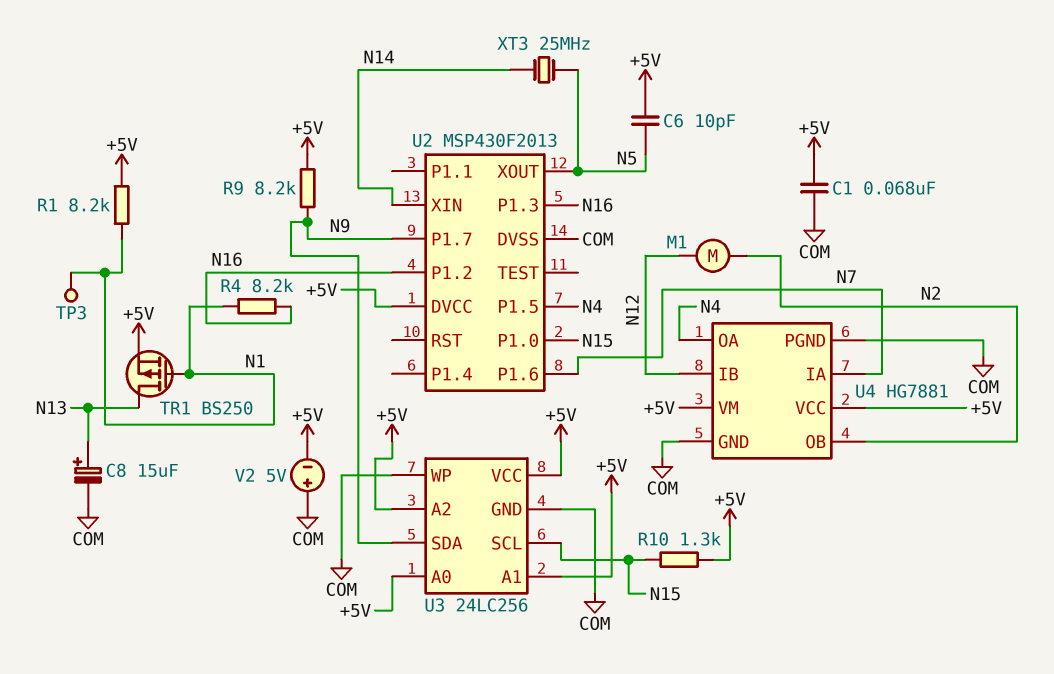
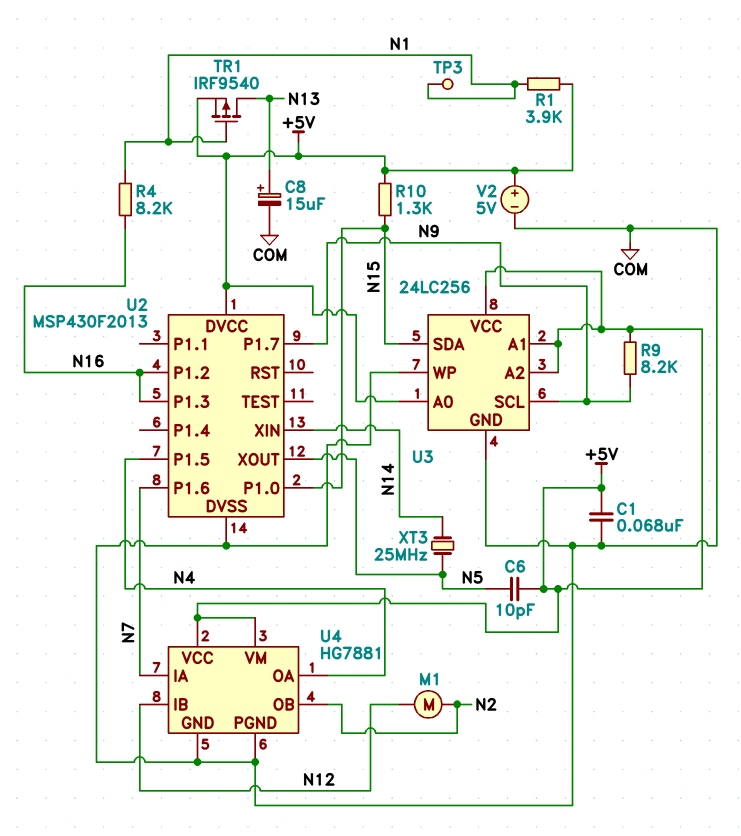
R1: 8.2k (+5V, N1) -> 3.9k (+5V, N1)
TR1: PMOS BS250 (G N1, D N13, S +5V) -> PMOS IRF9540 (G N1, D N13, S +5V)
U3 pin SCL: N15 -> N9
U3 pin SDA: N9 -> N15
V2: 5V (plus COM, minus +5V) -> 5V (plus +5V, minus COM)

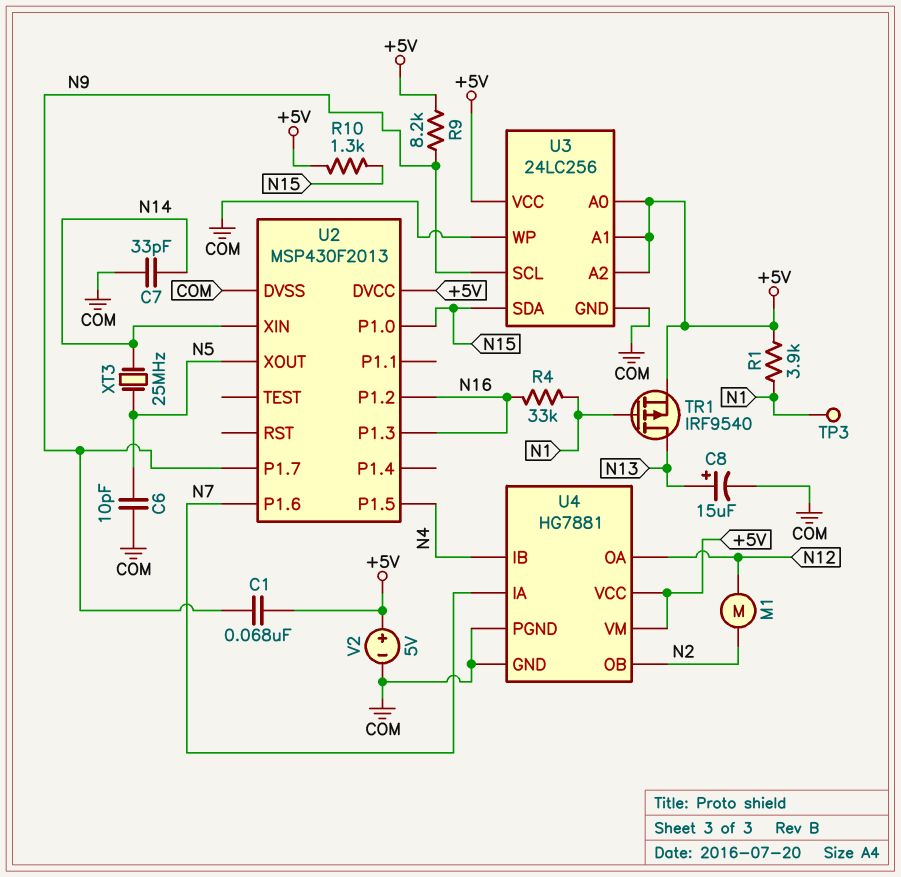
C1: 68nF (+5V, COM) -> 68nF (+5V, N9)
C6: 10pF (+5V, N5) -> 10pF (COM, N5)
C7: none -> 33pF (COM, N14)
R4: 8.2k (N1, N16) -> 33k (N1, N16)
U4 pin IB: N12 -> N4
U4 pin OA: N4 -> N12

